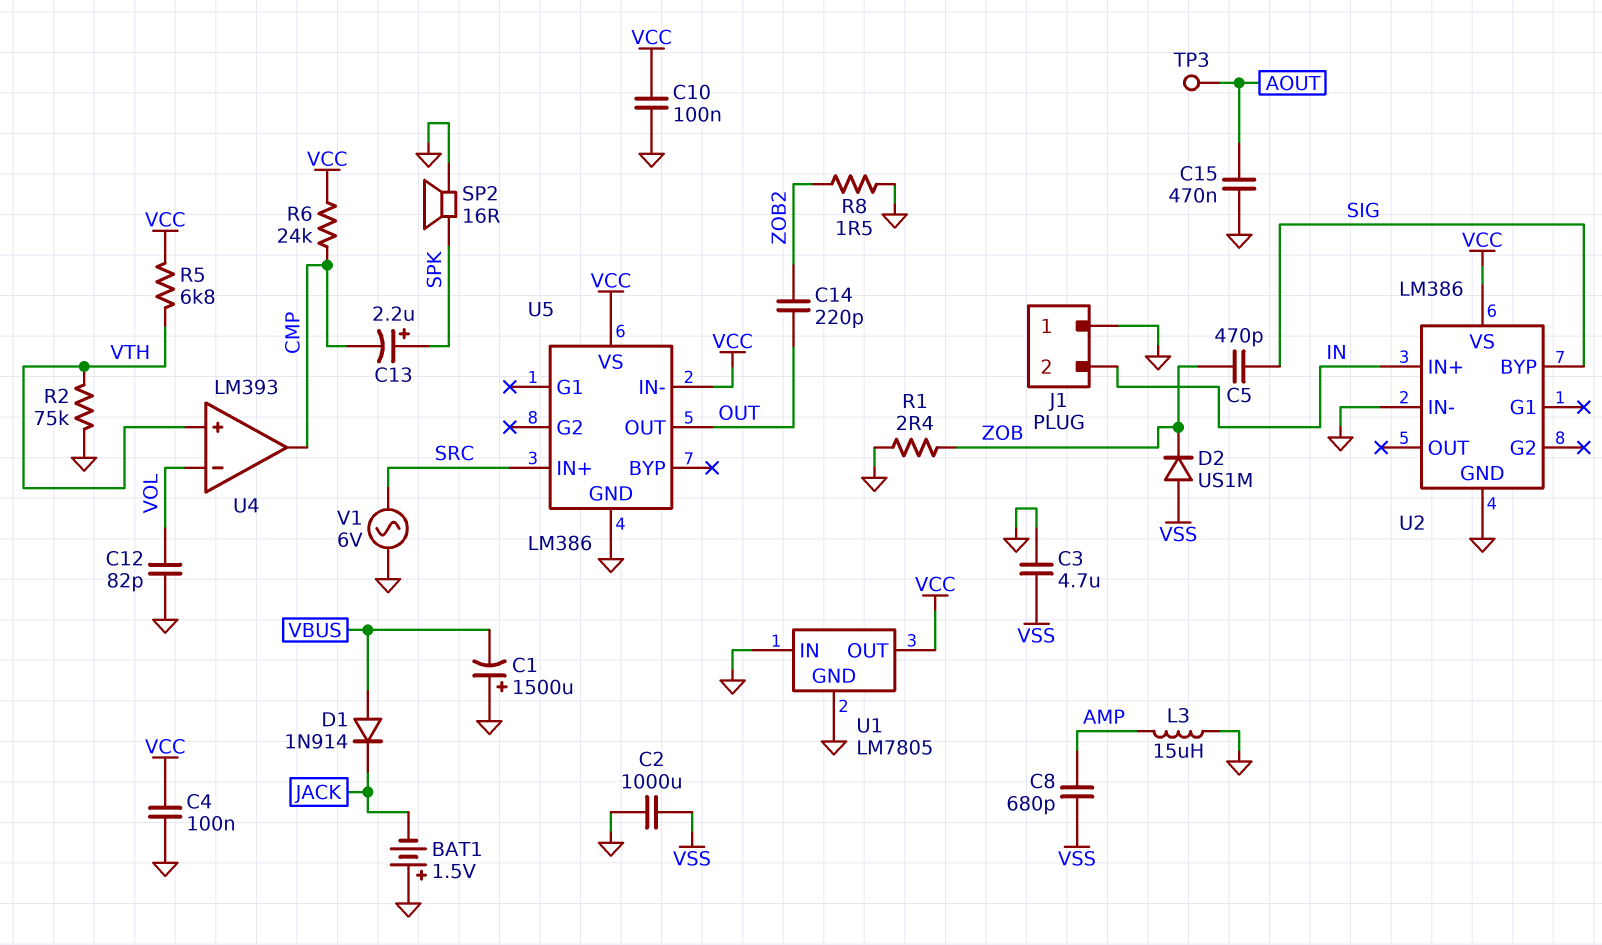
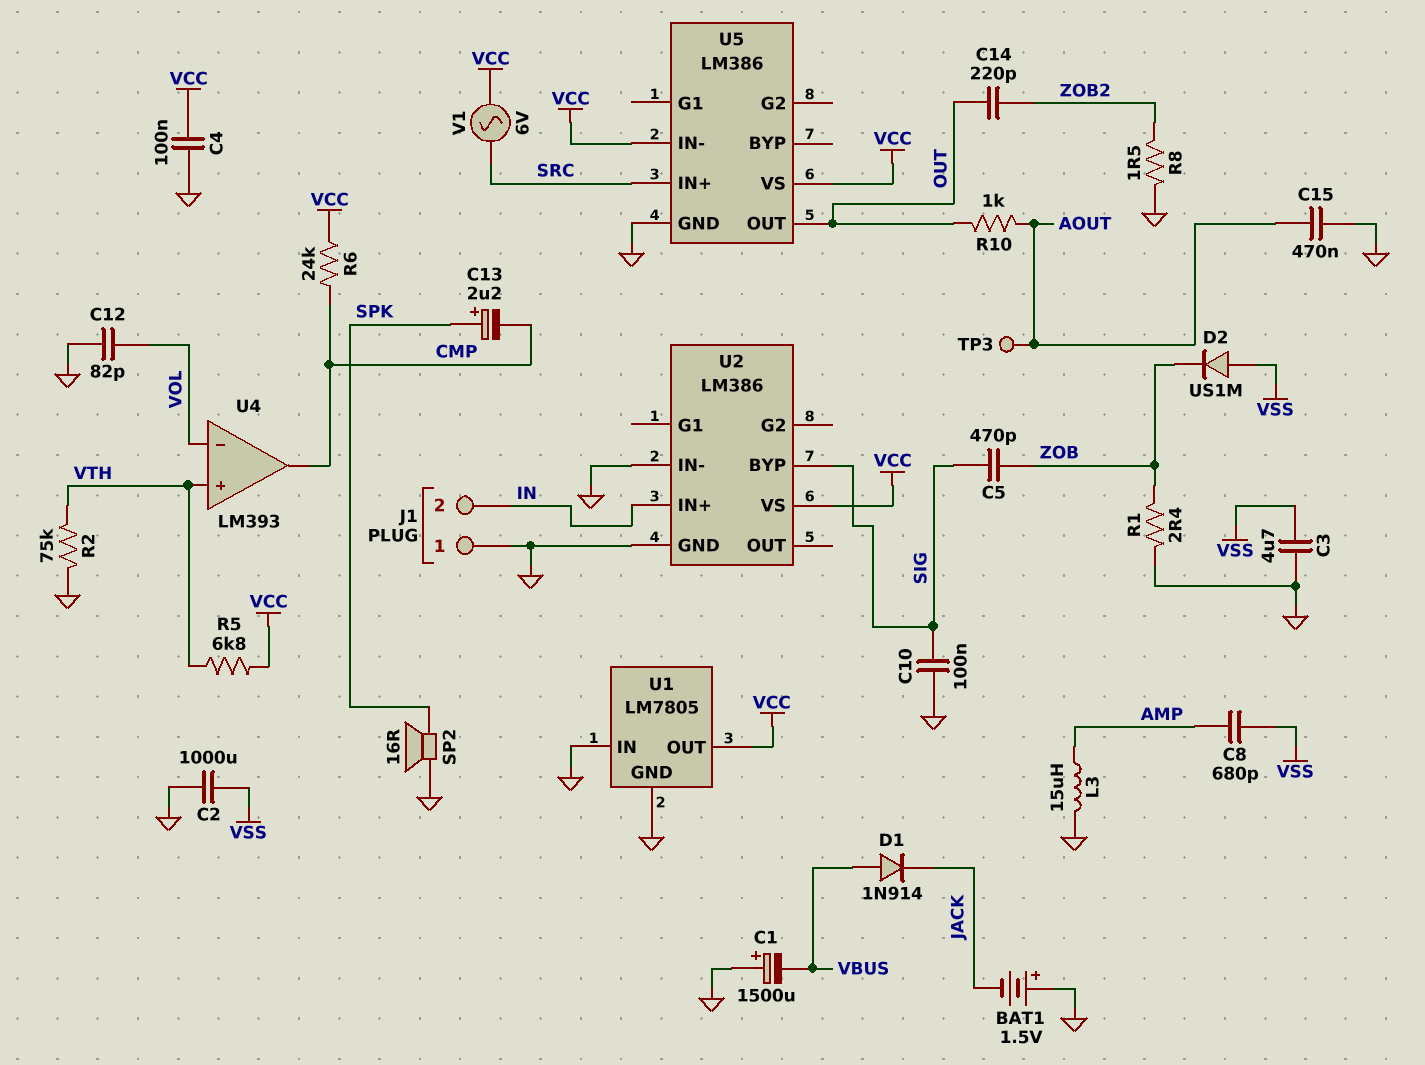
C10: 100nF (GND, VCC) -> 100nF (GND, SIG)
R10: none -> 1k (AOUT, OUT)
V1: AC 6V (GND, SRC) -> AC 6V (SRC, VCC)

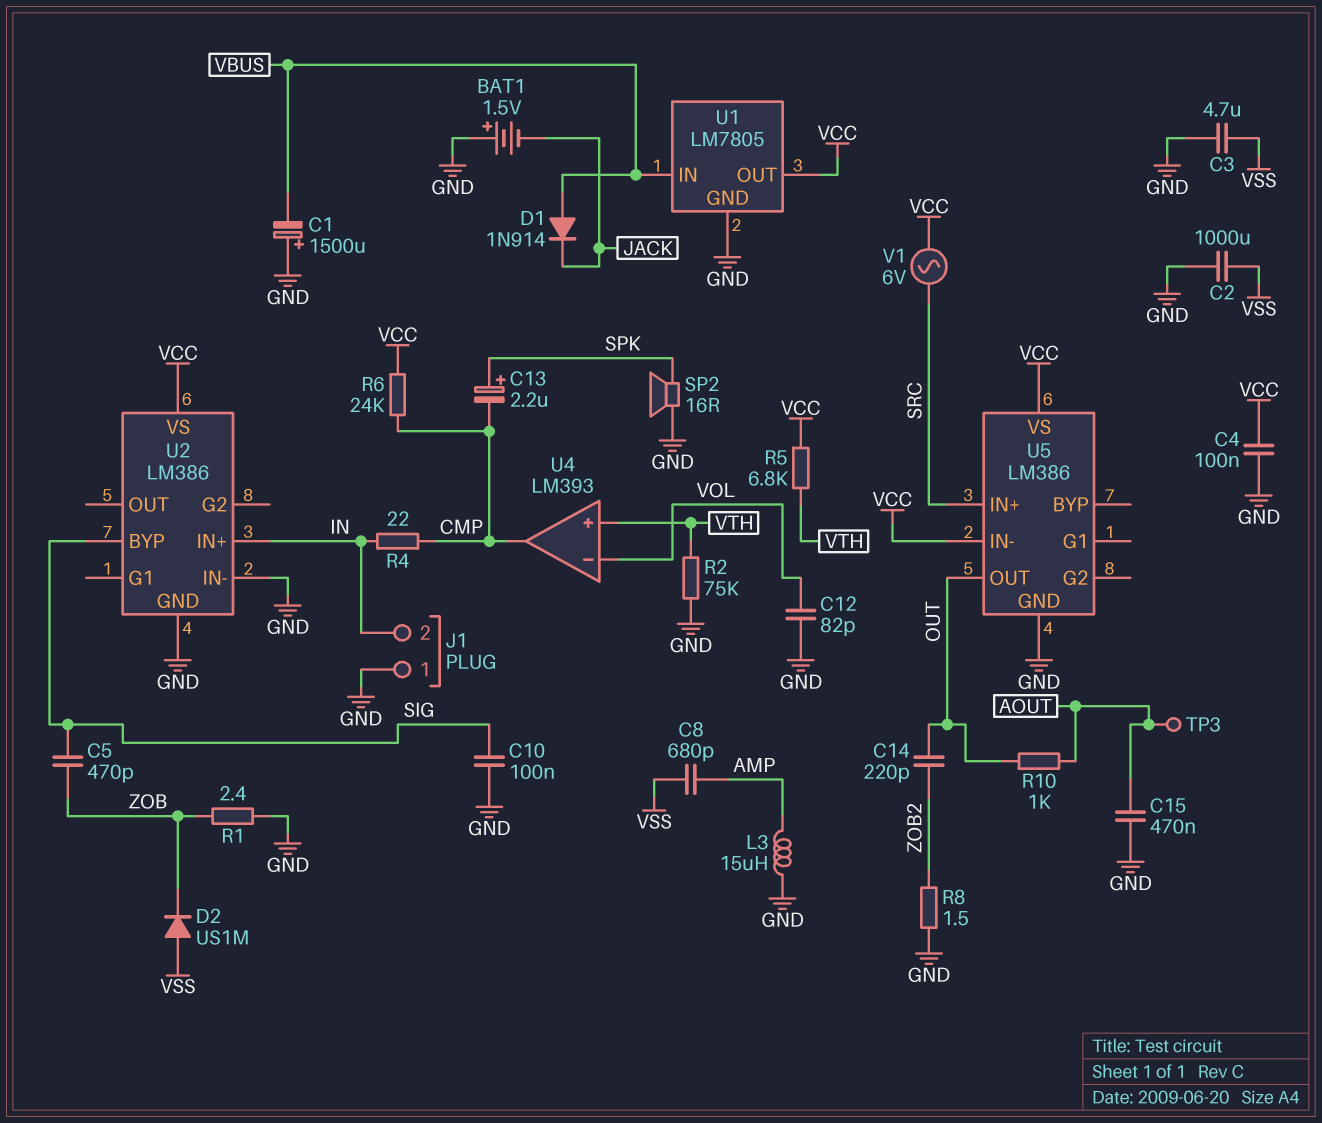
R4: none -> 22 (CMP, IN)
U1 pin IN: GND -> VBUS

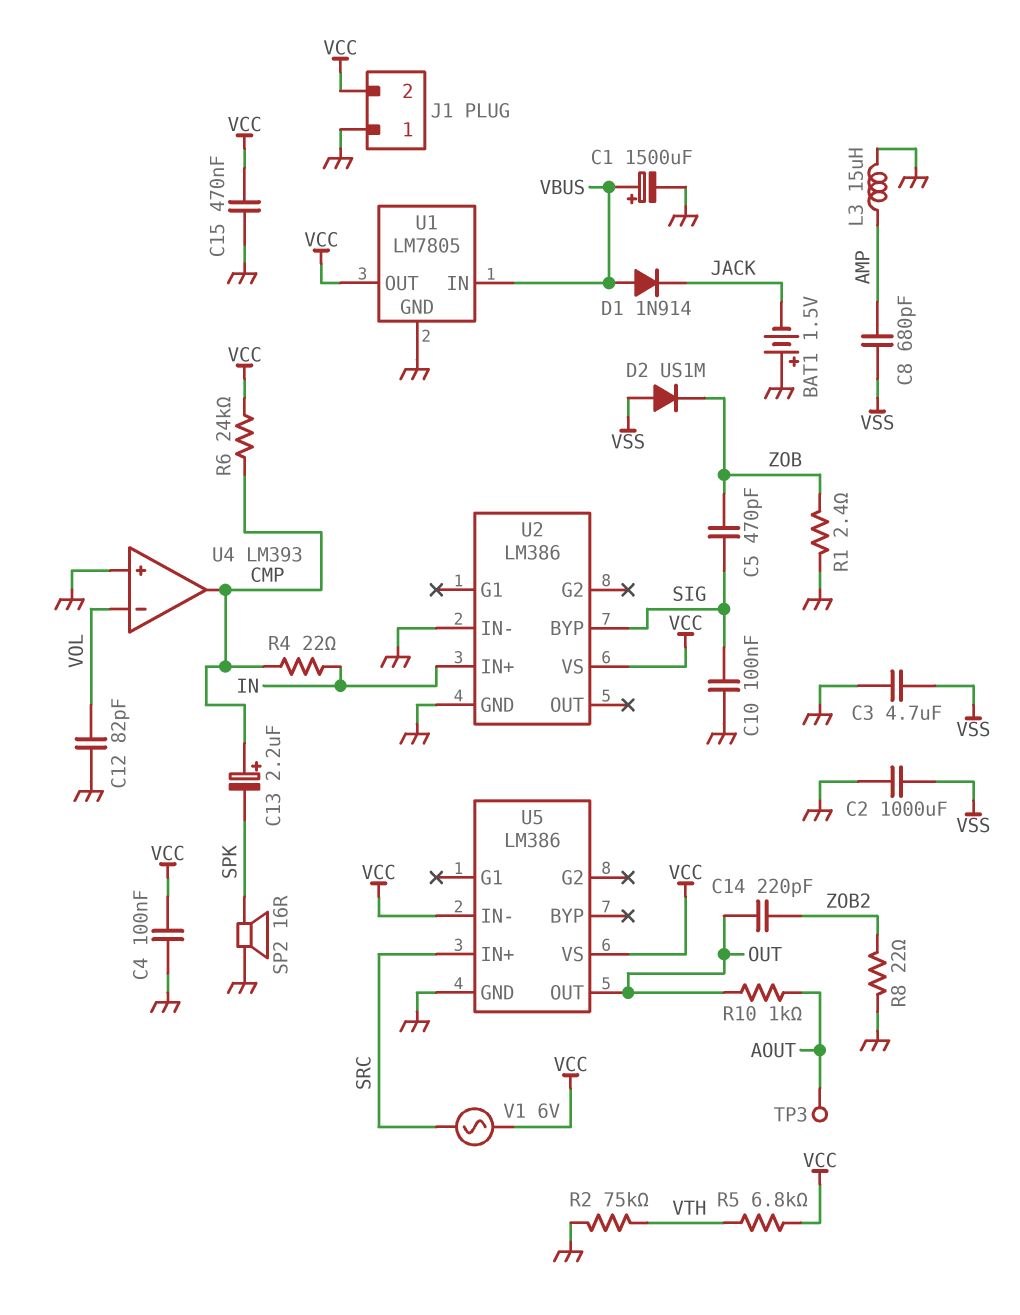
C1: 1500uF (plus GND, minus VBUS) -> 1500uF (plus VBUS, minus GND)
C13: 2.2uF (plus SPK, minus CMP) -> 2.2uF (plus CMP, minus SPK)
C15: 470nF (AOUT, GND) -> 470nF (GND, VCC)
J1 pin 2: IN -> VCC
R8: 1.5 (GND, ZOB2) -> 22 (GND, ZOB2)
U4 pin in+: VTH -> GND

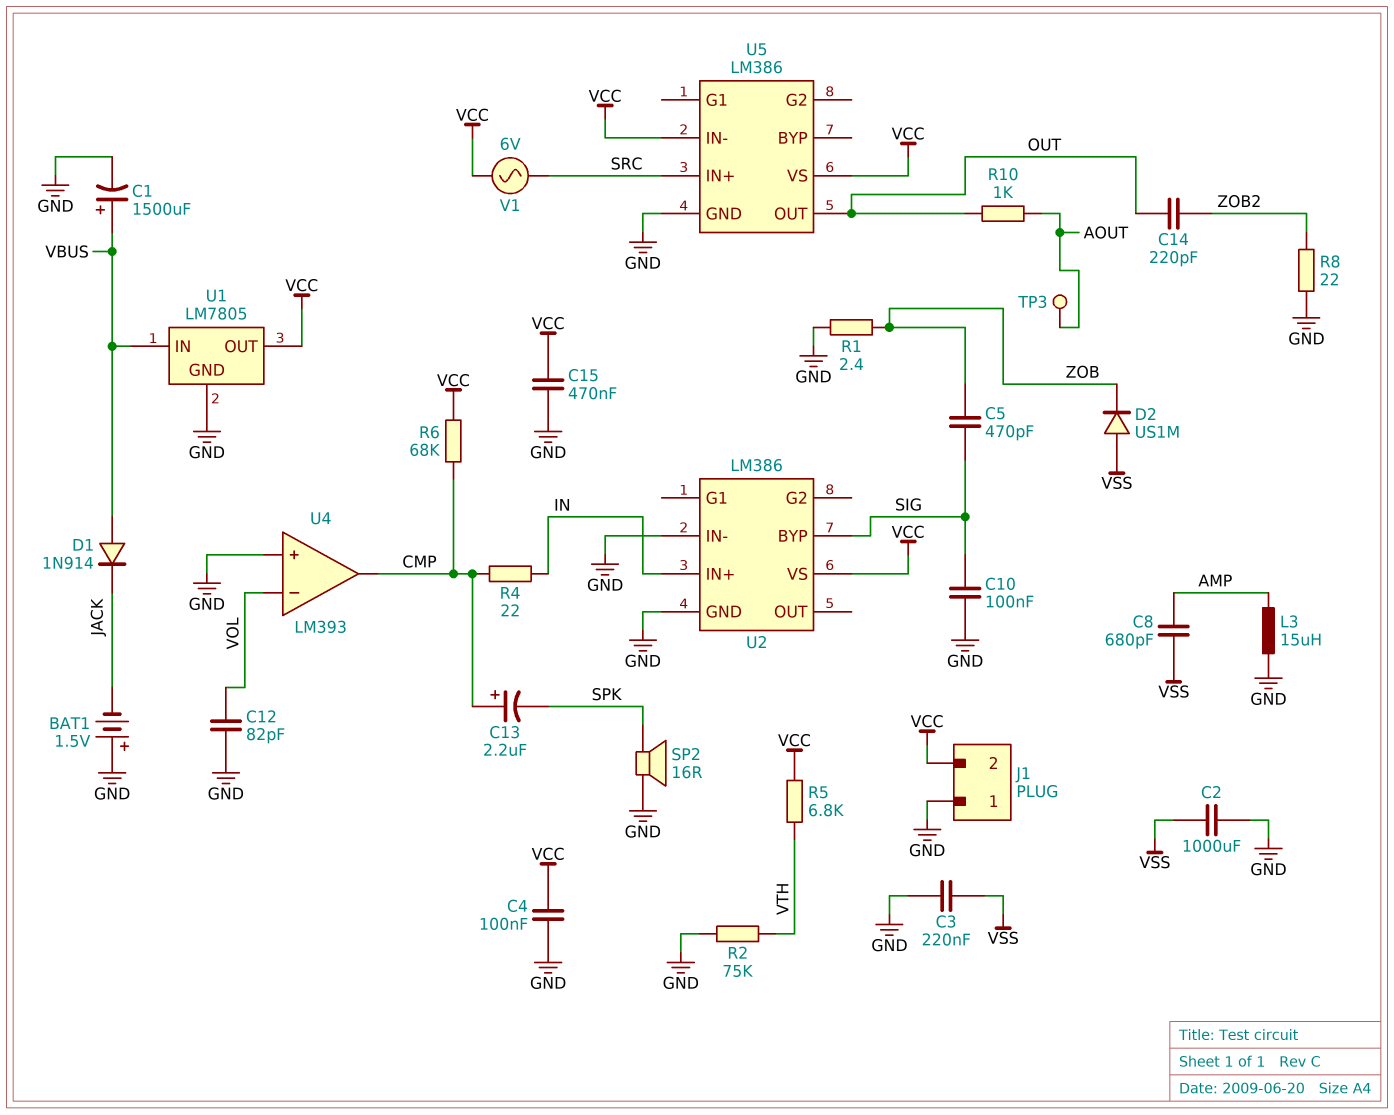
C3: 4.7uF (GND, VSS) -> 220nF (GND, VSS)
R6: 24k (CMP, VCC) -> 68k (CMP, VCC)

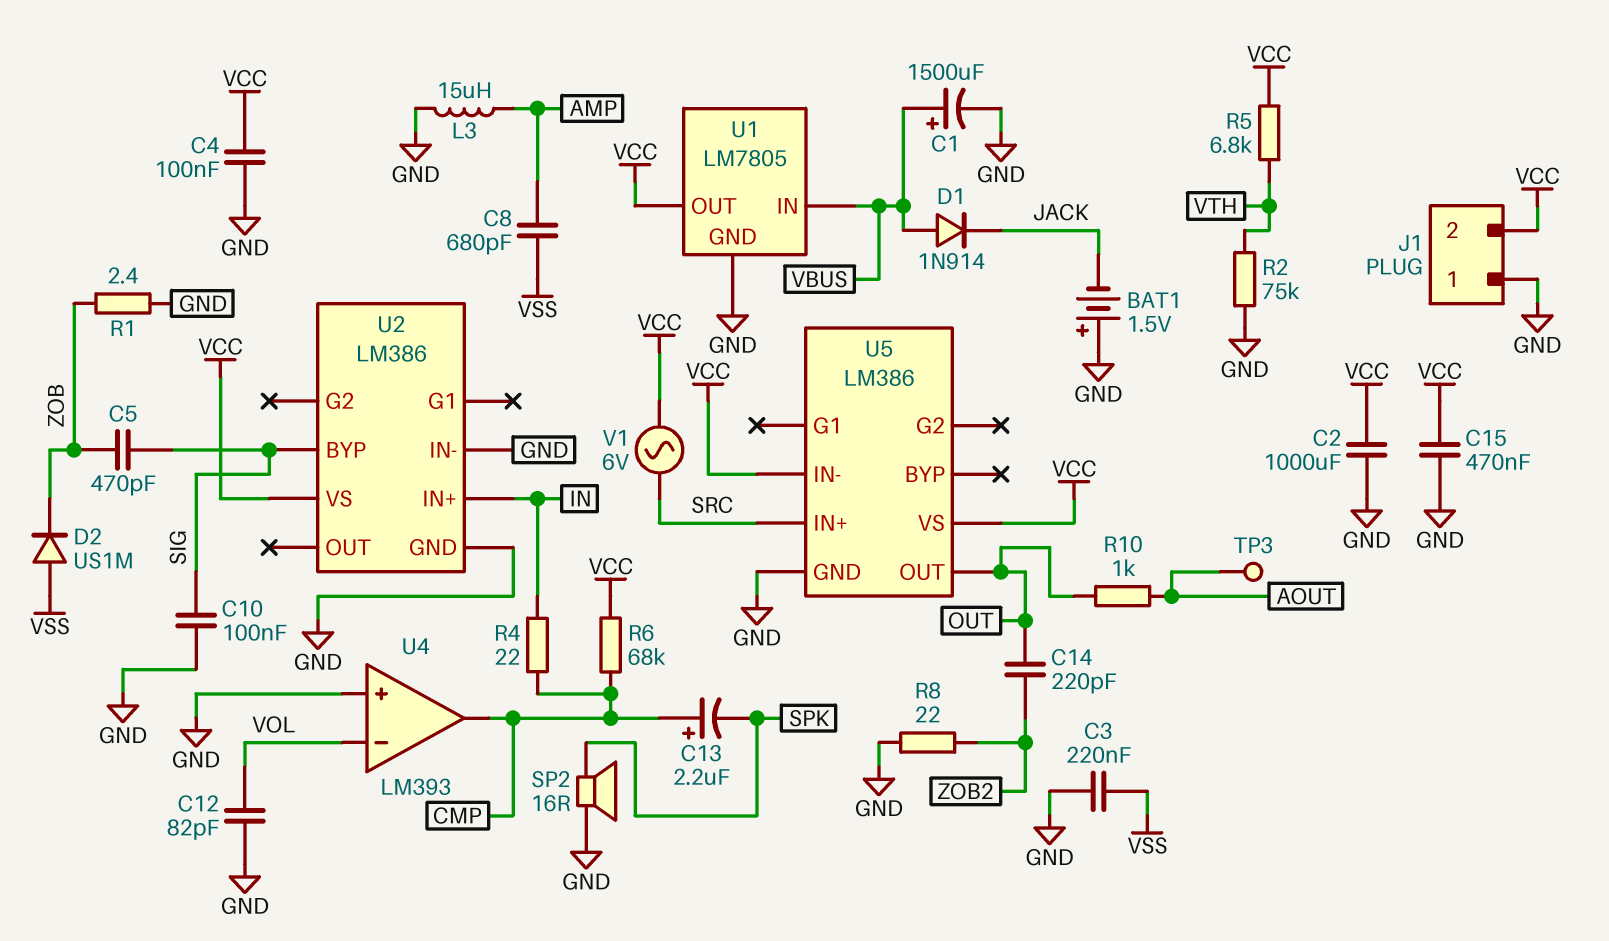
C2: 1000uF (GND, VSS) -> 1000uF (GND, VCC)

